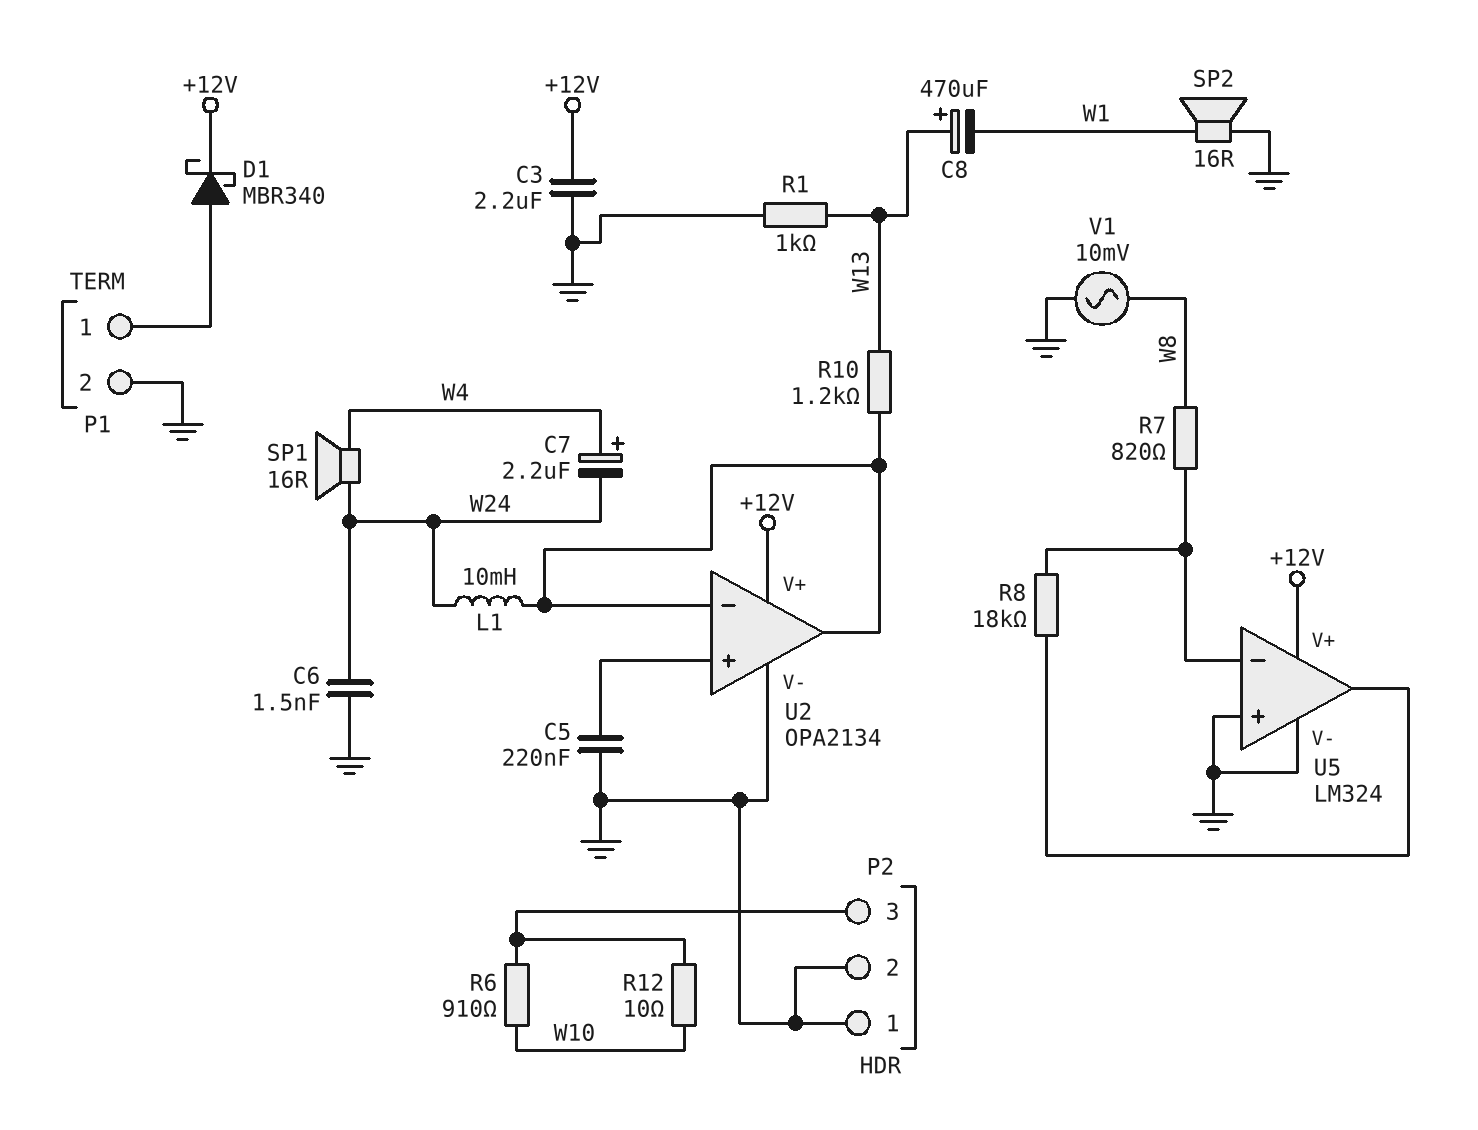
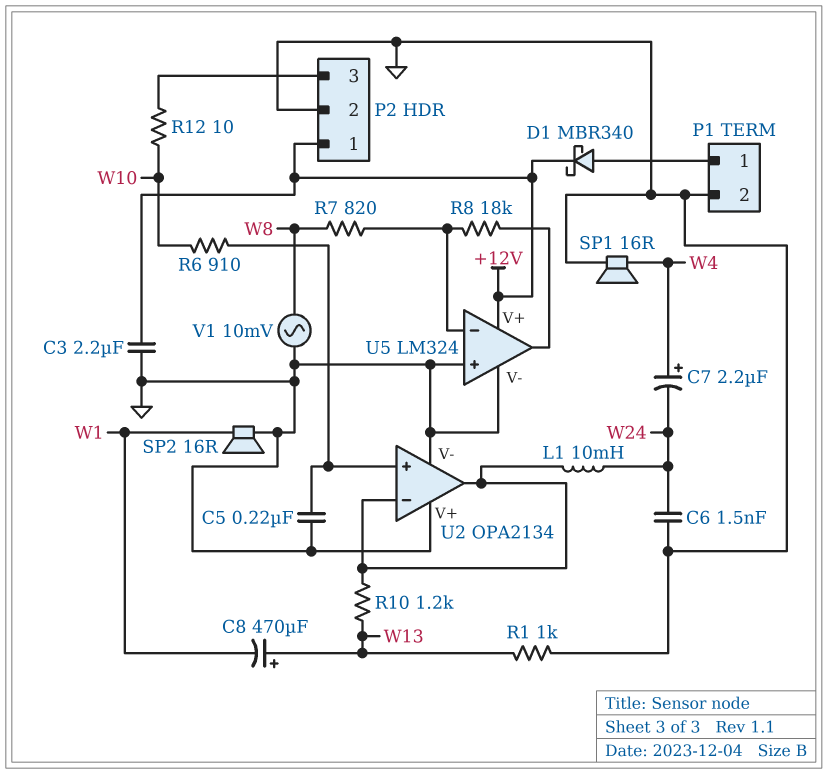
P2 pin 1: GND -> +12V
R6: 910 (P2/3, W10) -> 910 (U2/in+, W10)
SP1: speaker 16R (W4, W24) -> speaker 16R (GND, W4)
U2 pin V+: +12V -> GND

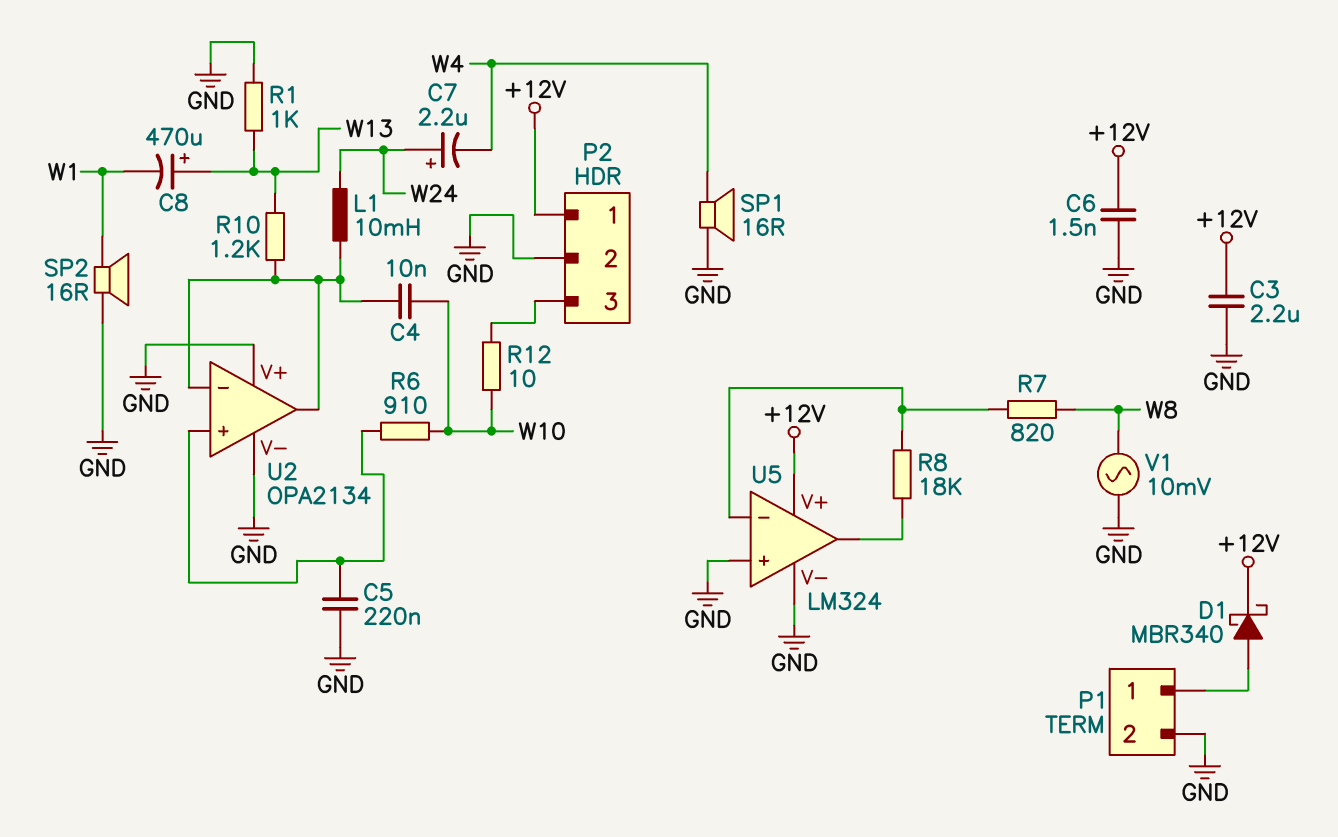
C4: none -> 10nF (U2/in-, W10)
C6: 1.5nF (GND, W24) -> 1.5nF (+12V, GND)
C7: 2.2uF (plus W4, minus W24) -> 2.2uF (plus W24, minus W4)

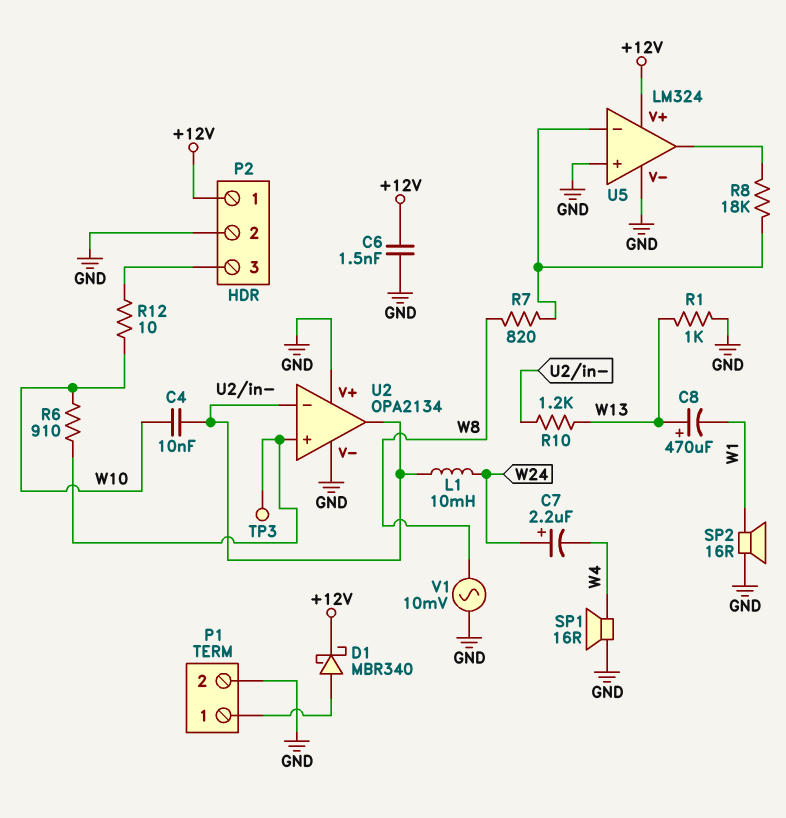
C3: 2.2uF (+12V, GND) -> none
C5: 220nF (GND, U2/in+) -> none
TP3: none -> test point (U2/in+)

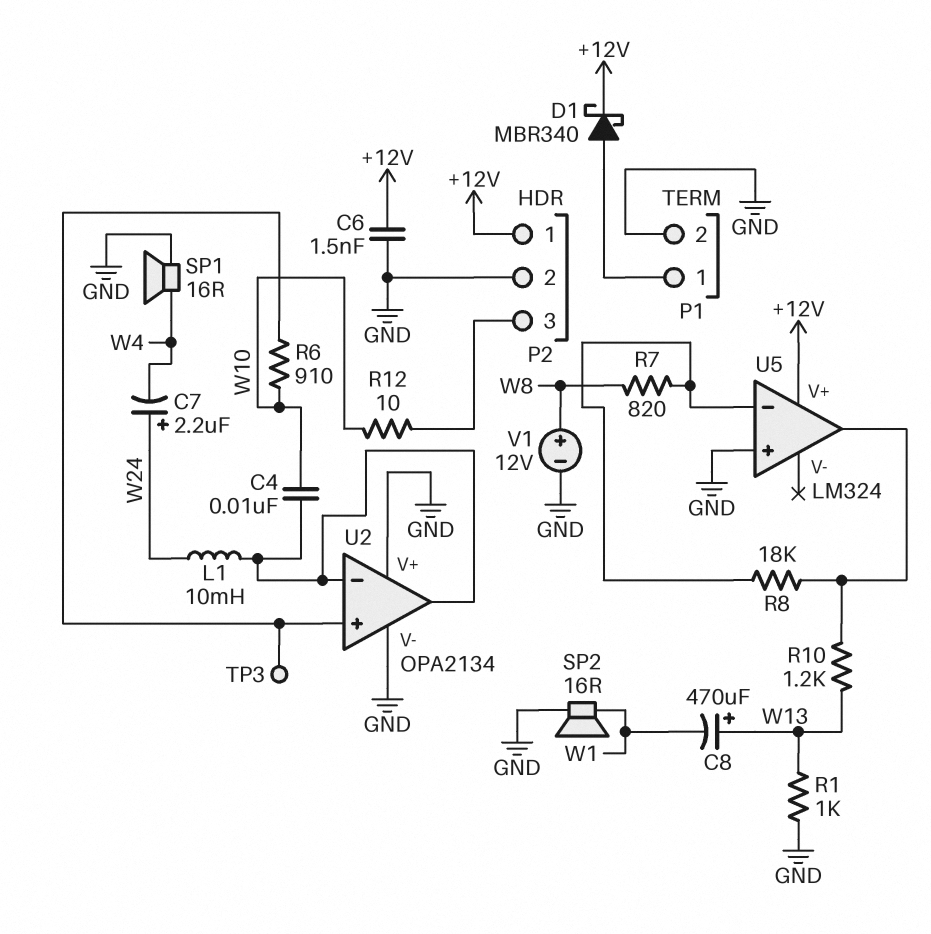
R10: 1.2k (U2/in-, W13) -> 1.2k (U5/out, W13)
U5 pin V-: GND -> none
V1: AC 10mV (GND, W8) -> 12V (plus W8, minus GND)

